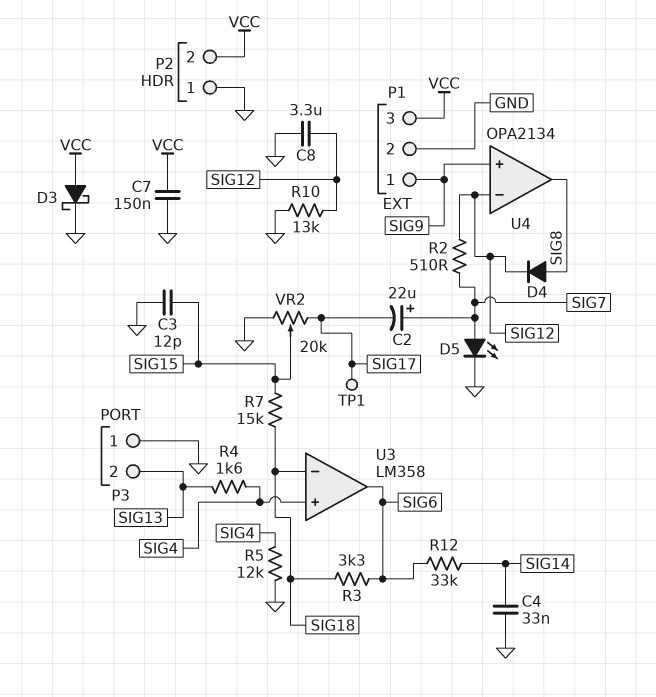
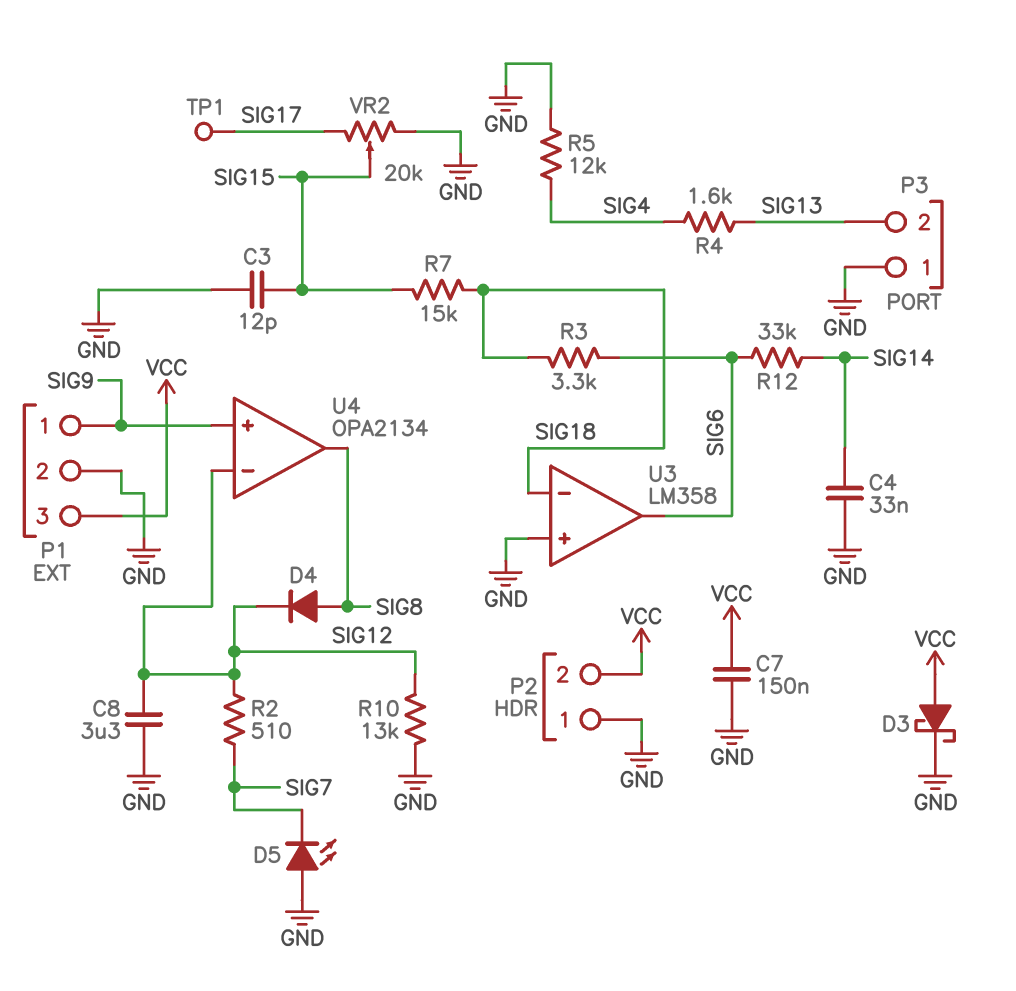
C2: 22uF (plus SIG7, minus SIG17) -> none
D5: LED (A SIG7, K GND) -> LED (A GND, K SIG7)
U3 pin in+: SIG4 -> GND

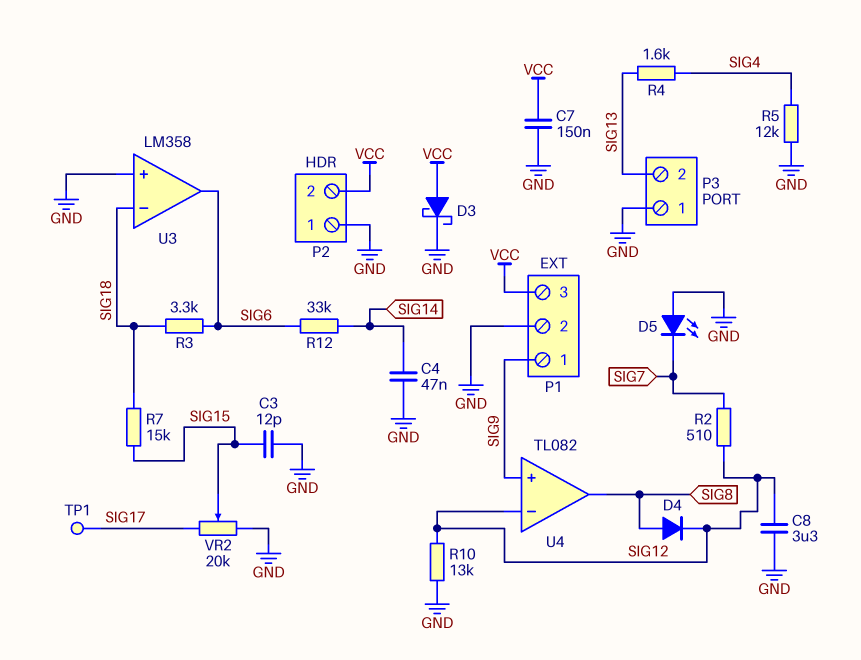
C4: 33nF (GND, SIG14) -> 47nF (GND, SIG14)
U4: OPA2134 -> TL082

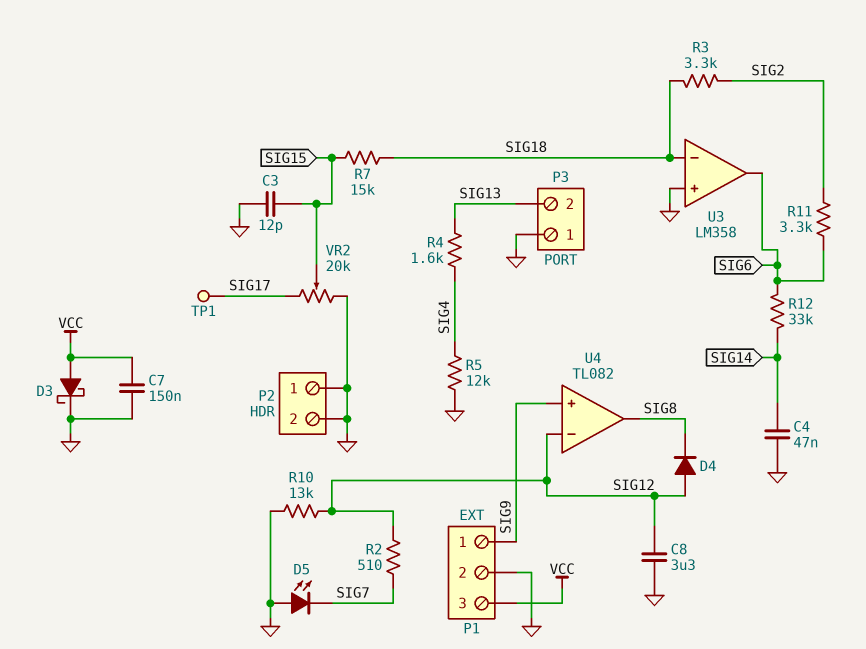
D4: diode (A SIG8, K SIG12) -> diode (A SIG12, K SIG8)
P2 pin 2: VCC -> GND
R3: 3.3k (SIG6, SIG18) -> 3.3k (SIG2, SIG18)
R11: none -> 3.3k (SIG2, SIG6)

